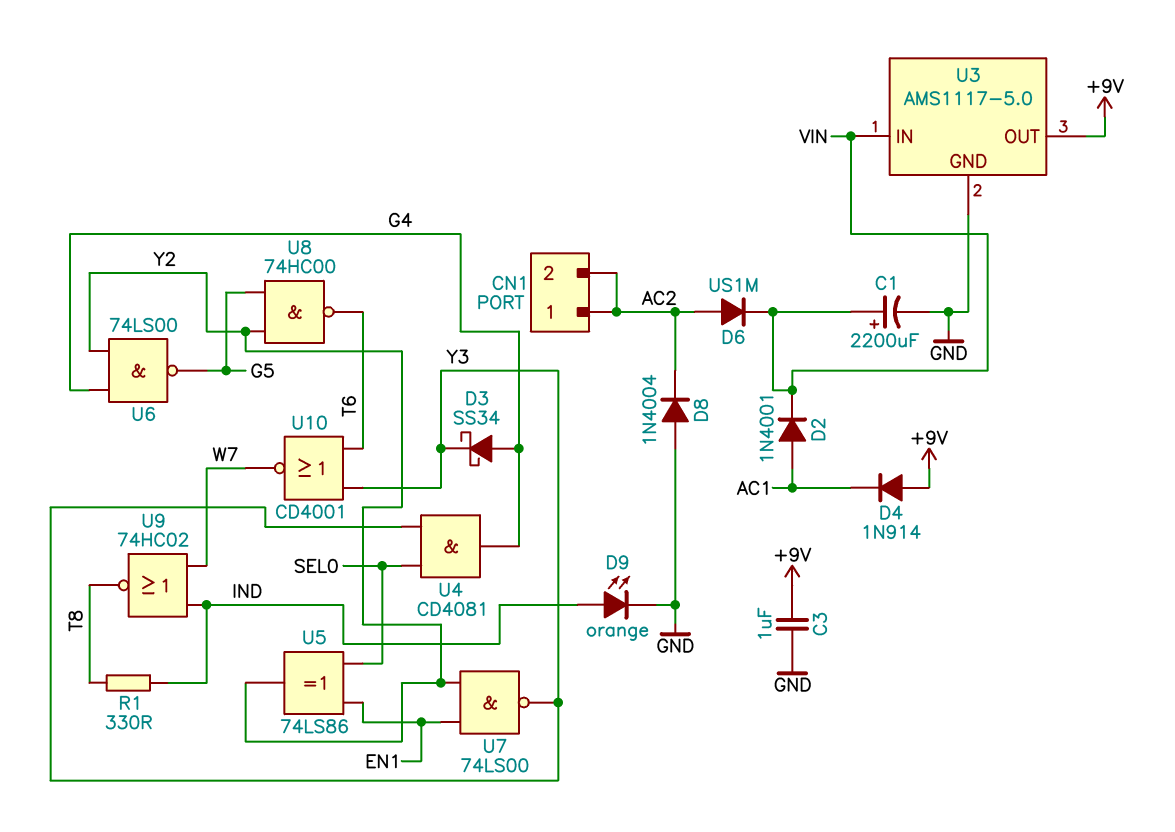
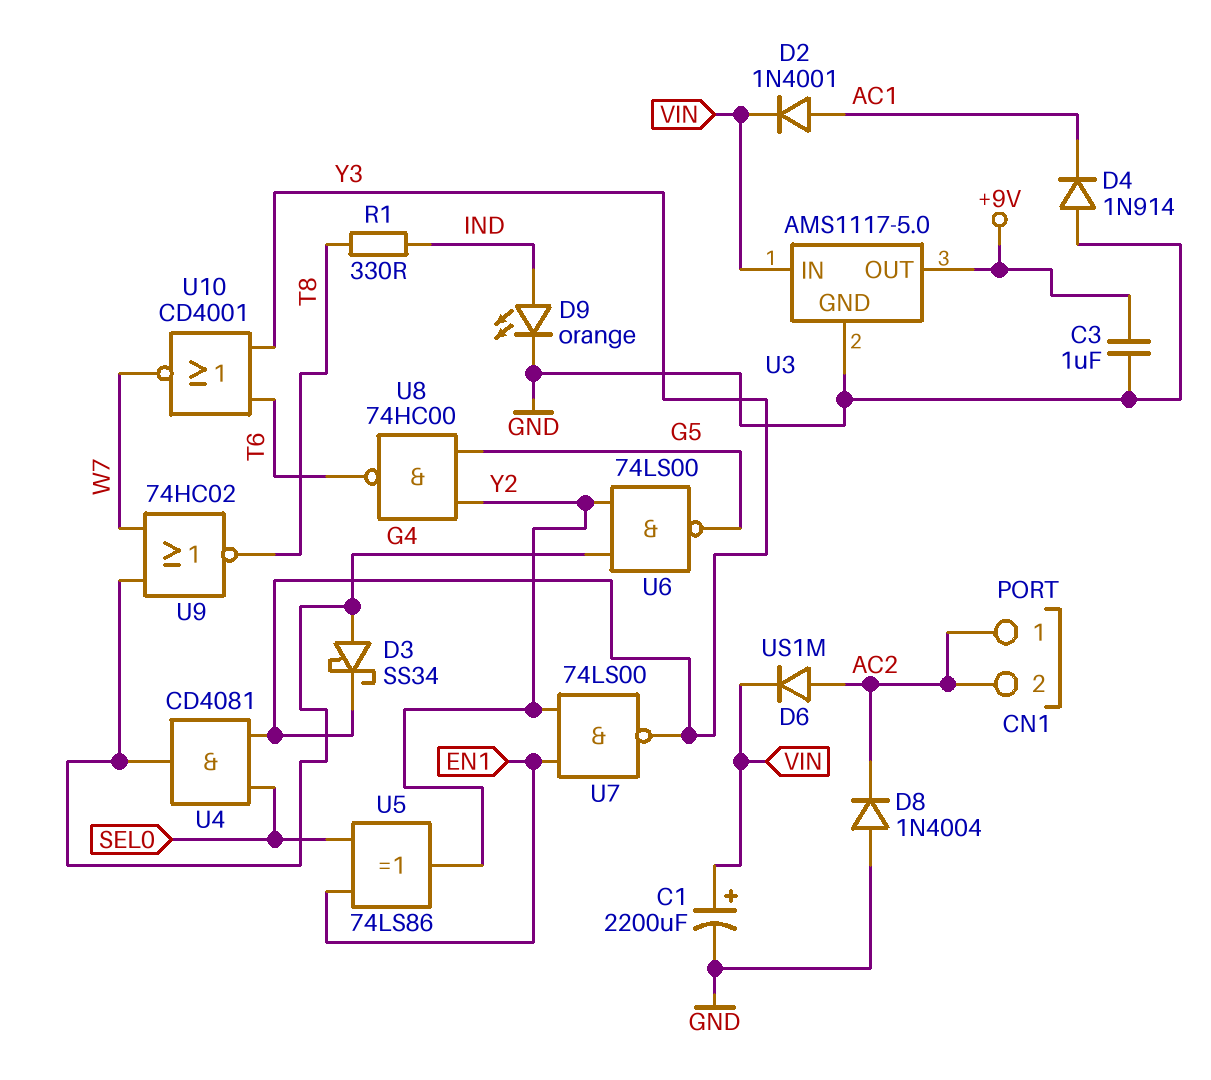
D4: diode 1N914 (A +9V, K AC1) -> diode 1N914 (A GND, K AC1)
U9: NOR 74HC02 (in IND, in W7, out T8) -> NOR 74HC02 (in G4, in W7, out T8)

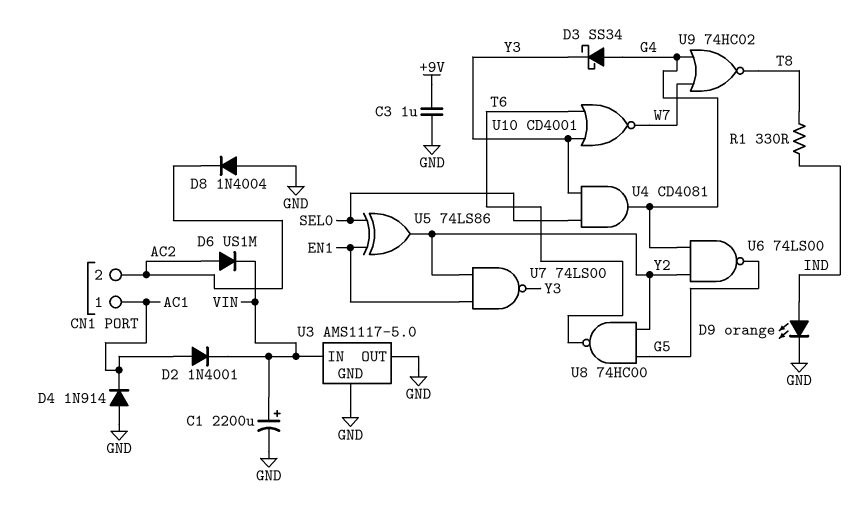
CN1 pin 1: AC2 -> AC1
U3 pin OUT: +9V -> GND

